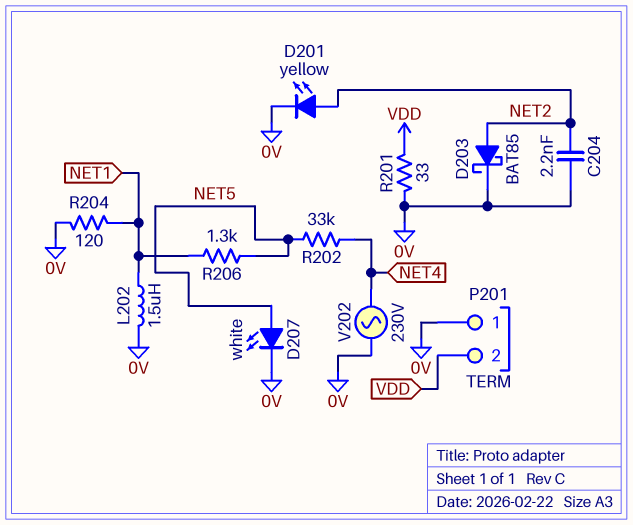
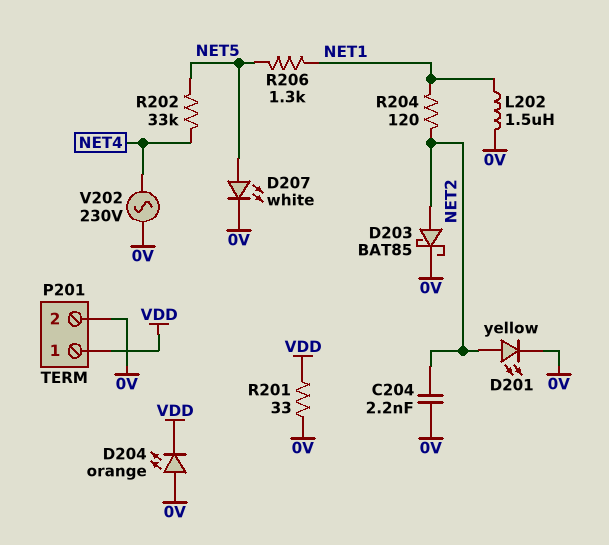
D204: none -> LED orange (A 0V, K VDD)
P201 pin 1: 0V -> VDD
P201 pin 2: VDD -> 0V
R204: 120 (0V, NET1) -> 120 (NET1, NET2)

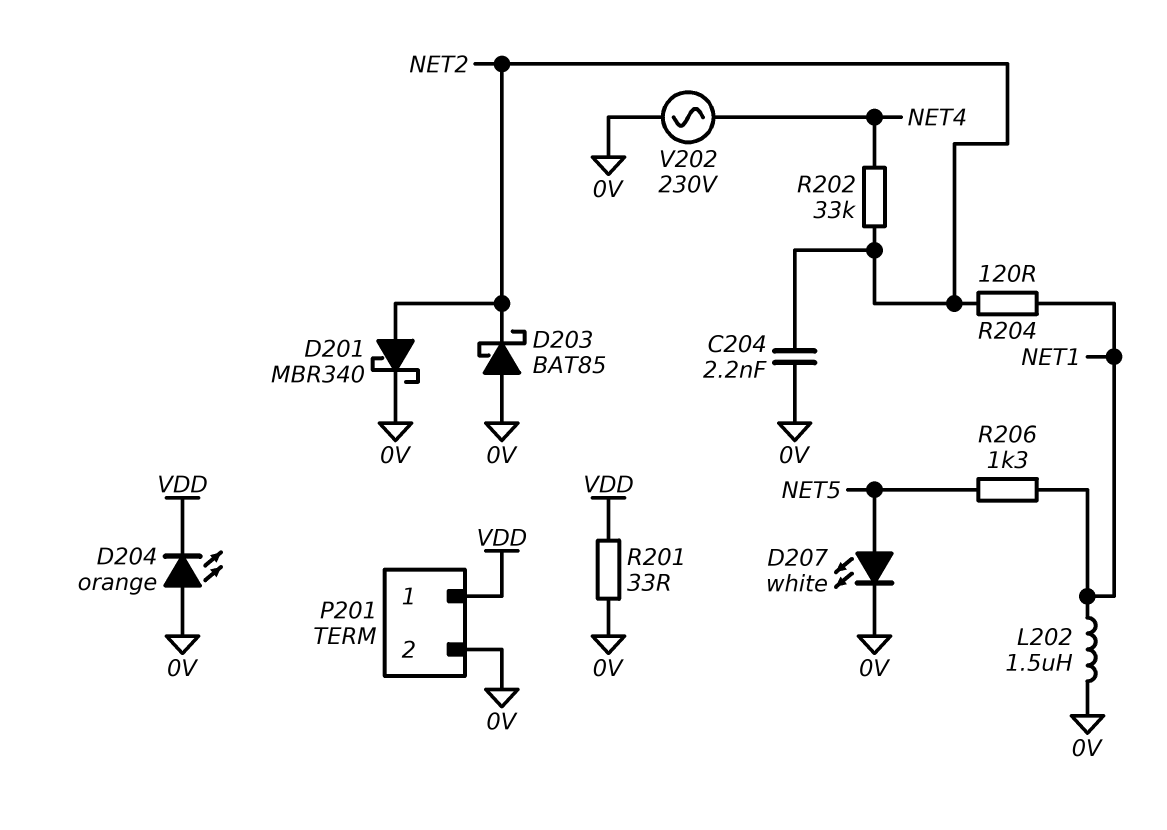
D201: LED yellow (A NET2, K 0V) -> schottky MBR340 (A NET2, K 0V)
D203: schottky BAT85 (A NET2, K 0V) -> schottky BAT85 (A 0V, K NET2)
R202: 33k (NET4, NET5) -> 33k (NET2, NET4)

